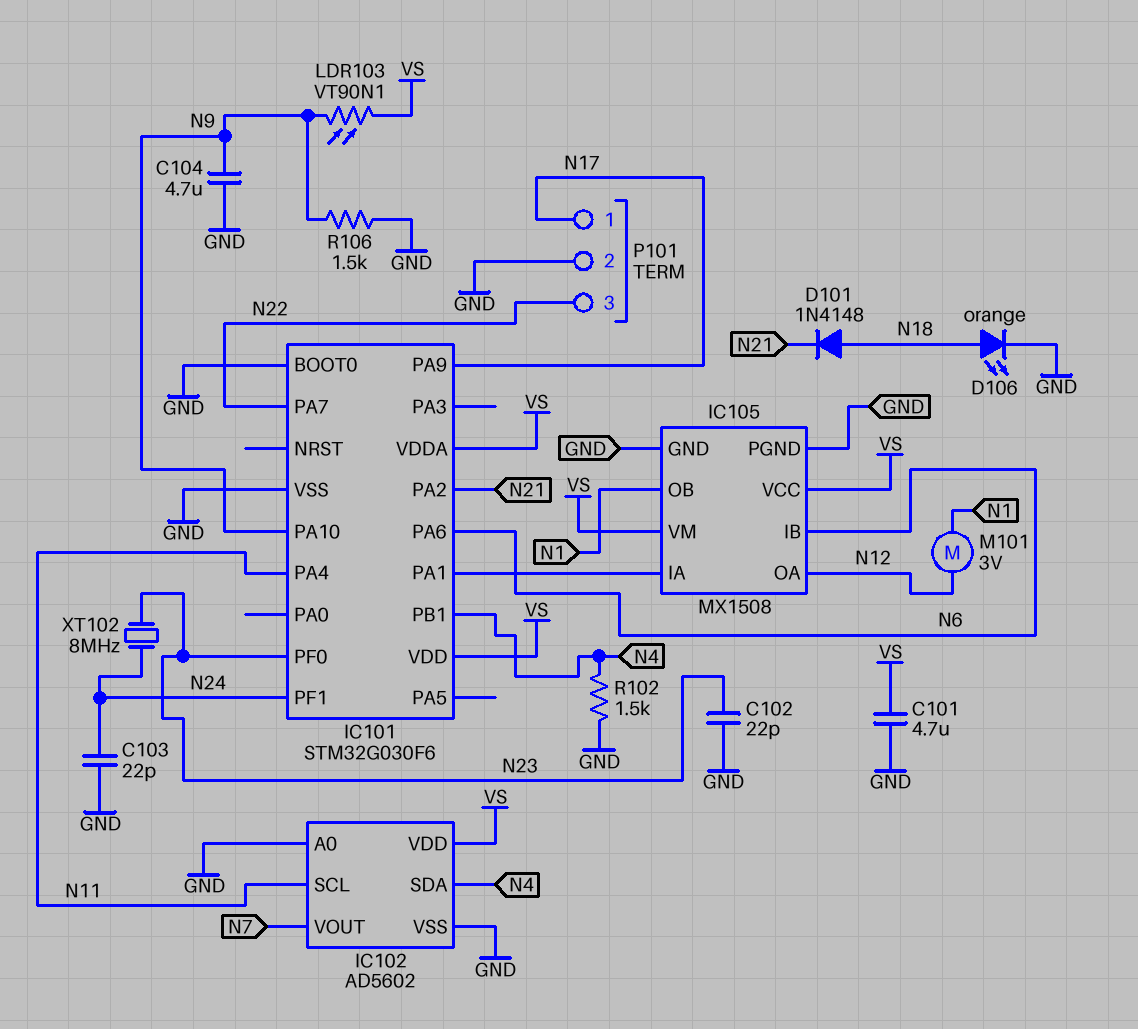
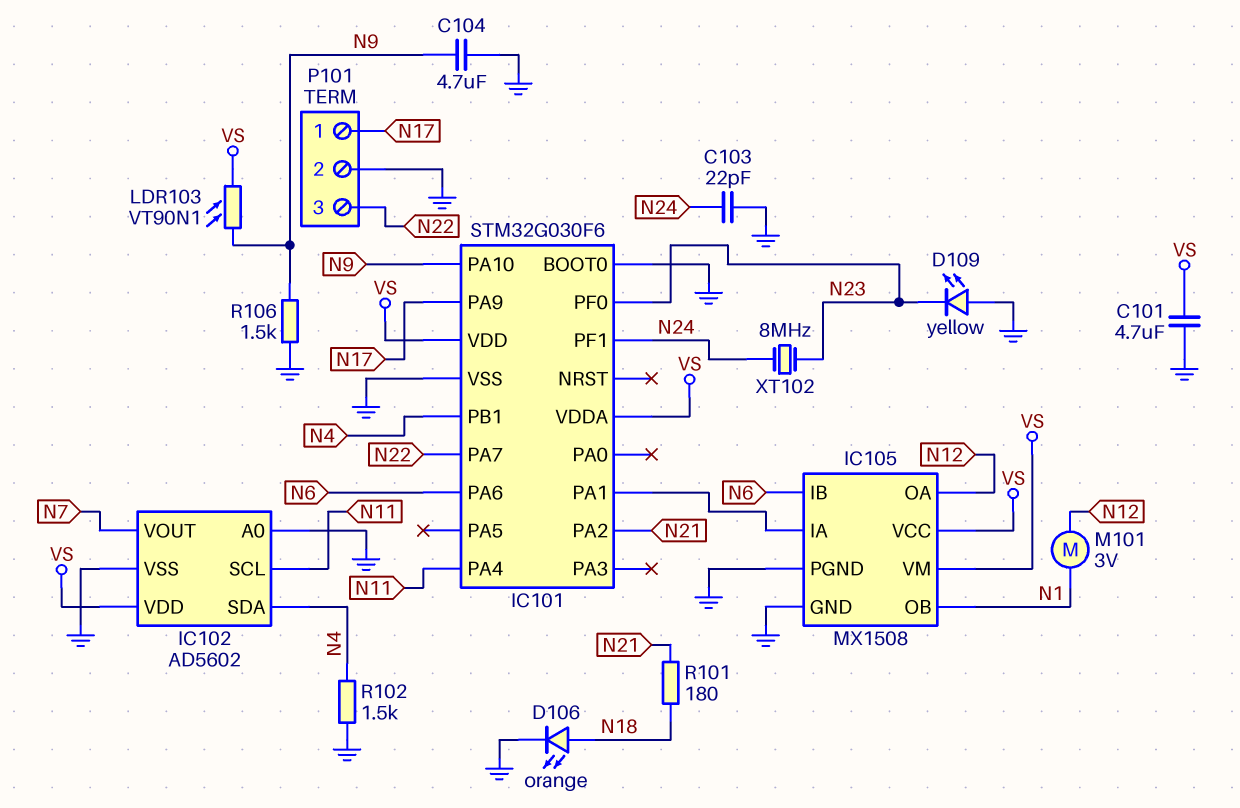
C102: 22pF (GND, N23) -> none
D101: diode 1N4148 (A N18, K N21) -> none
D109: none -> LED yellow (A GND, K N23)
R101: none -> 180 (N18, N21)

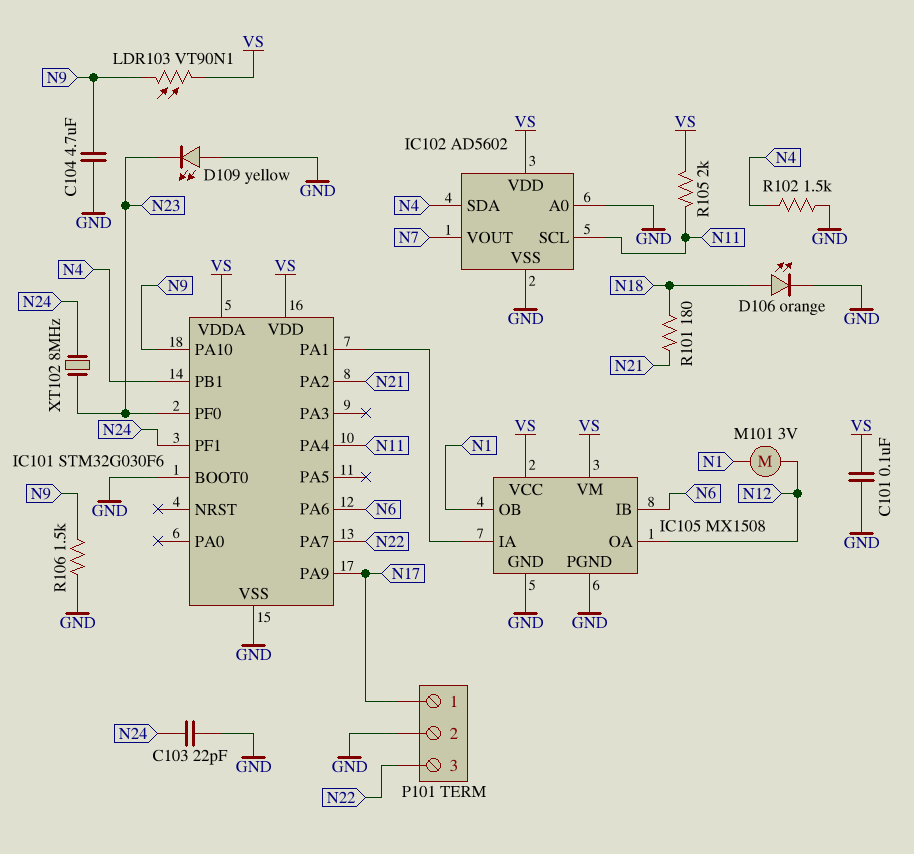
C101: 4.7uF (GND, VS) -> 100nF (GND, VS)
R105: none -> 2k (N11, VS)

